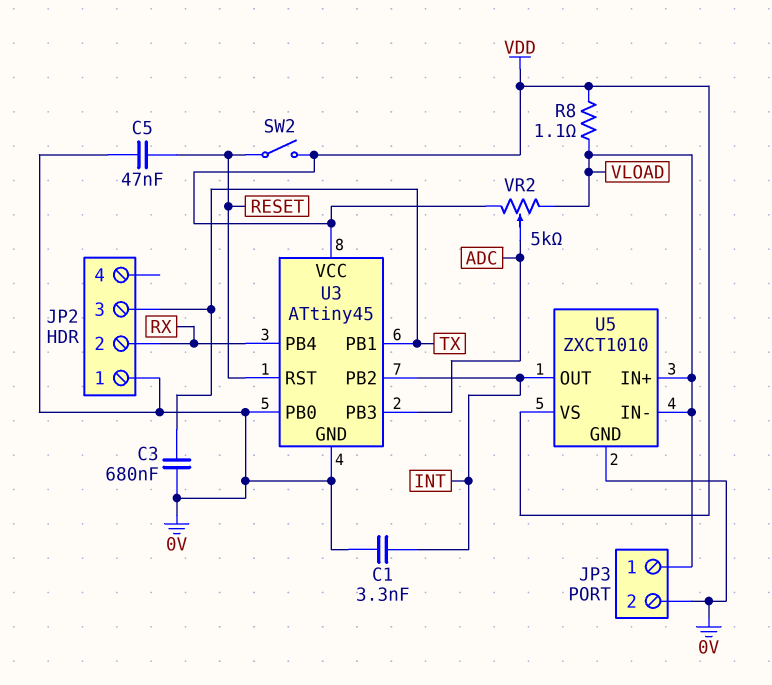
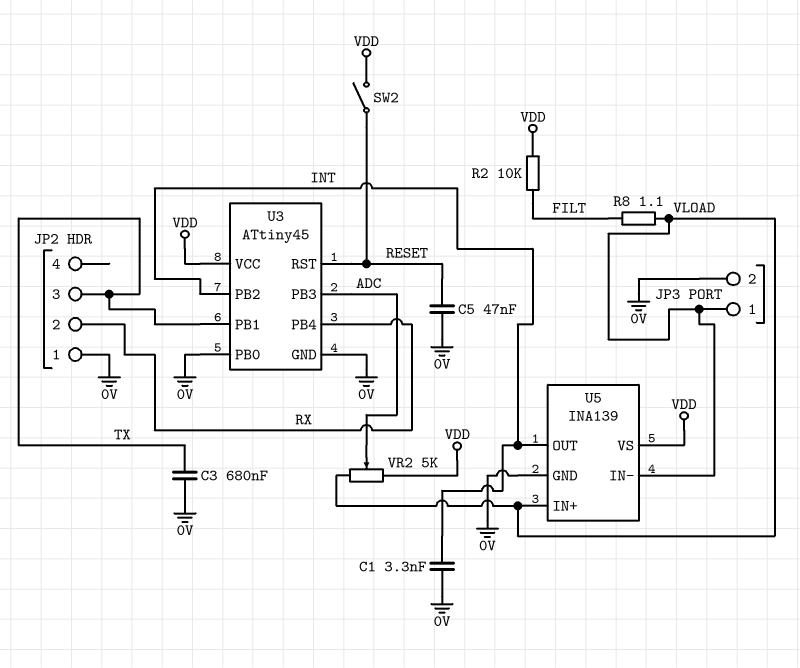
R2: none -> 10k (FILT, VDD)
R8: 1.1 (VDD, VLOAD) -> 1.1 (FILT, VLOAD)
U5: ZXCT1010 -> INA139

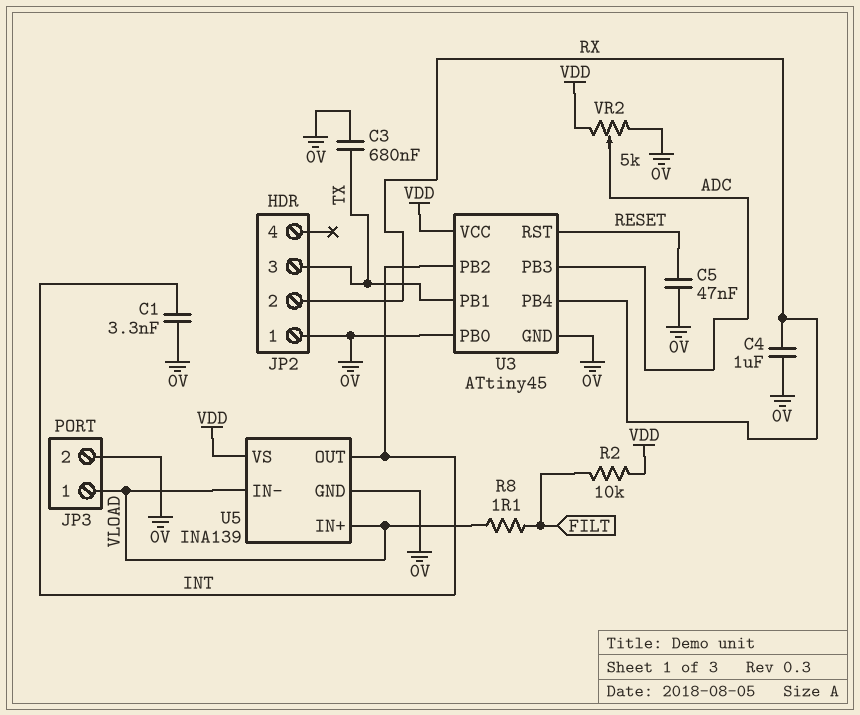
C4: none -> 1uF (0V, RX)
SW2: switch (RESET, VDD) -> none
VR2: 5k (VDD, VLOAD, wiper ADC) -> 5k (0V, VDD, wiper ADC)

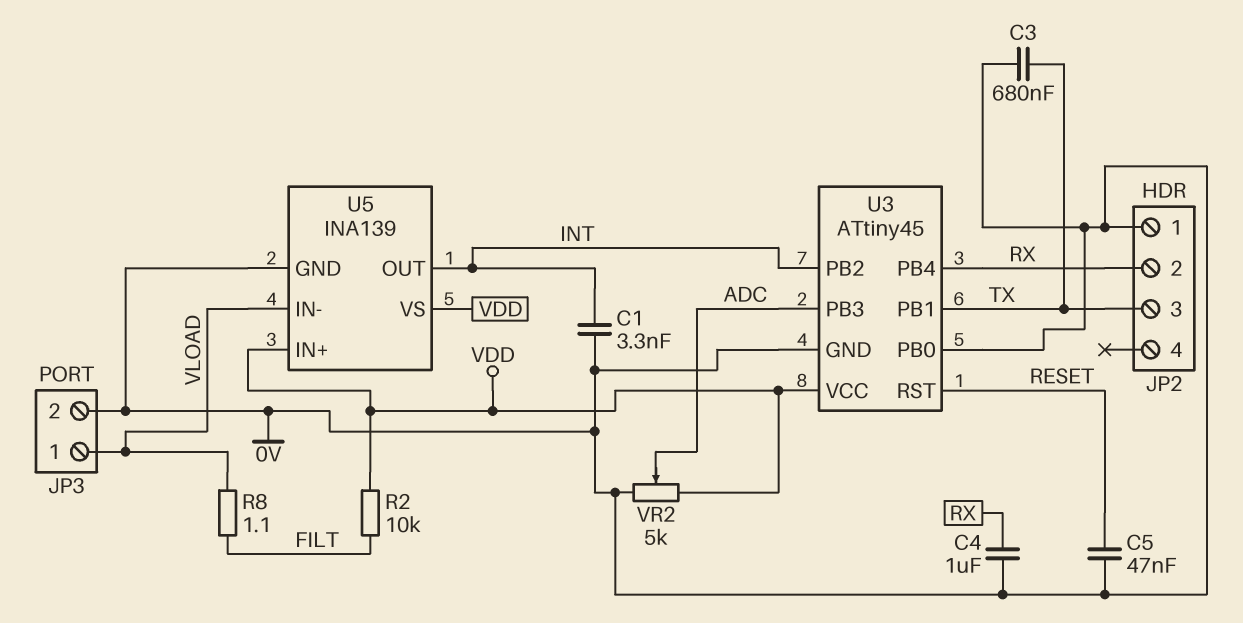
U5 pin IN+: VLOAD -> VDD

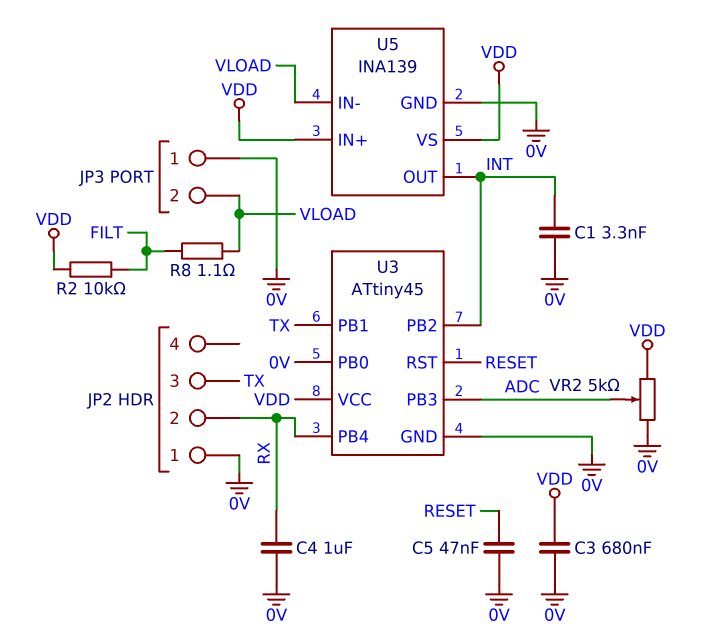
C3: 680nF (0V, TX) -> 680nF (0V, VDD)
JP3 pin 1: VLOAD -> 0V
JP3 pin 2: 0V -> VLOAD

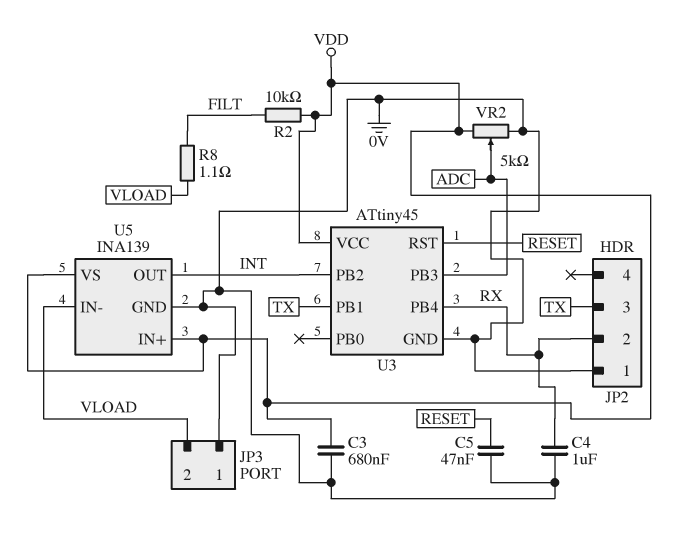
C1: 3.3nF (0V, INT) -> none
U3 pin PB0: 0V -> none

